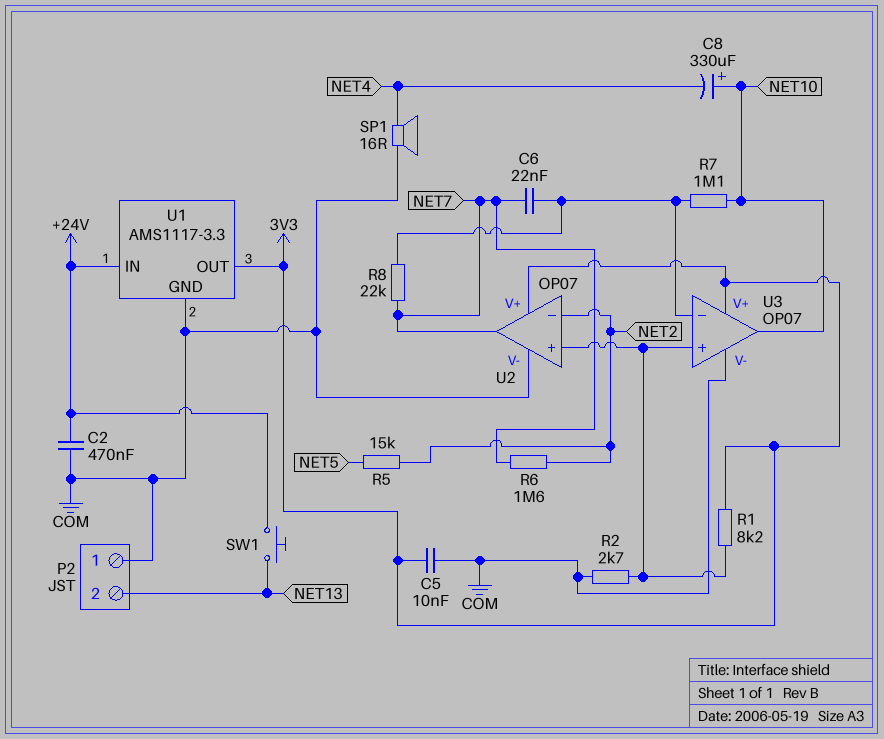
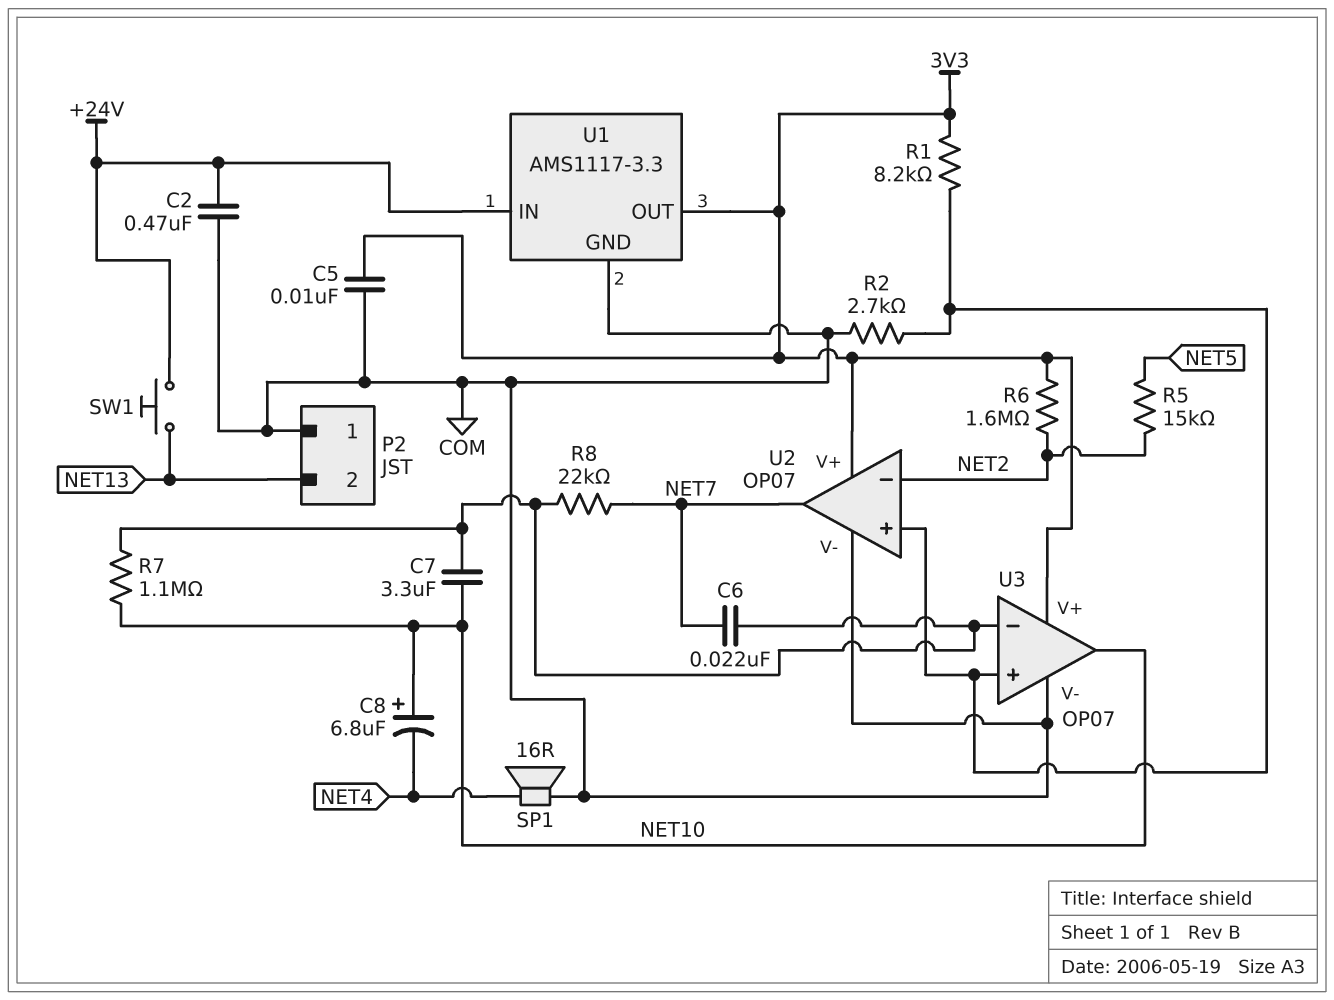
C7: none -> 3.3uF (NET10, U3/in-)
C8: 330uF (plus NET10, minus NET4) -> 6.8uF (plus NET10, minus NET4)
R6: 1.6M (NET2, NET7) -> 1.6M (3V3, NET2)

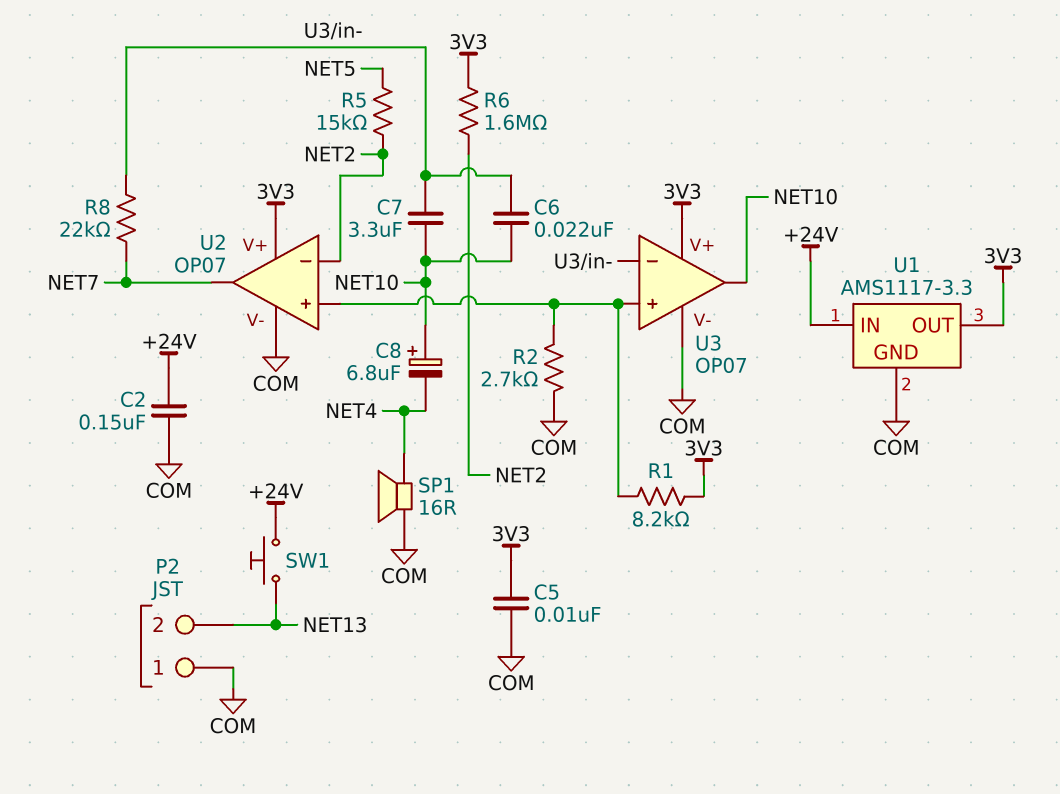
C2: 470nF (+24V, COM) -> 150nF (+24V, COM)
C6: 22nF (NET7, U3/in-) -> 22nF (NET10, U3/in-)
R7: 1.1M (NET10, U3/in-) -> none

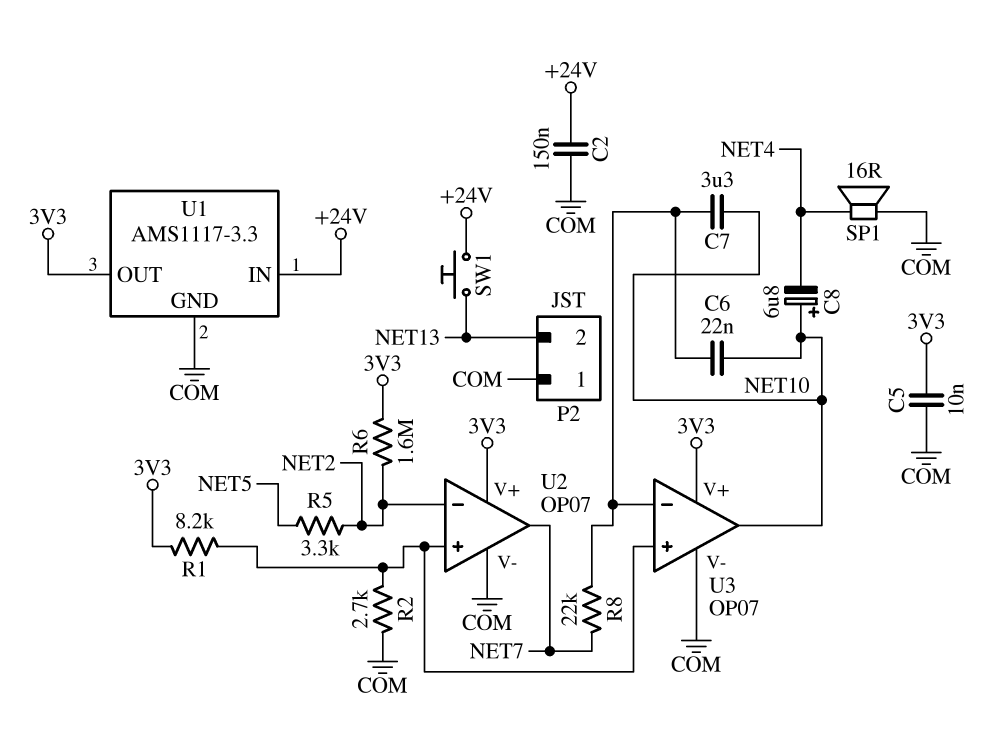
R5: 15k (NET2, NET5) -> 3.3k (NET2, NET5)

